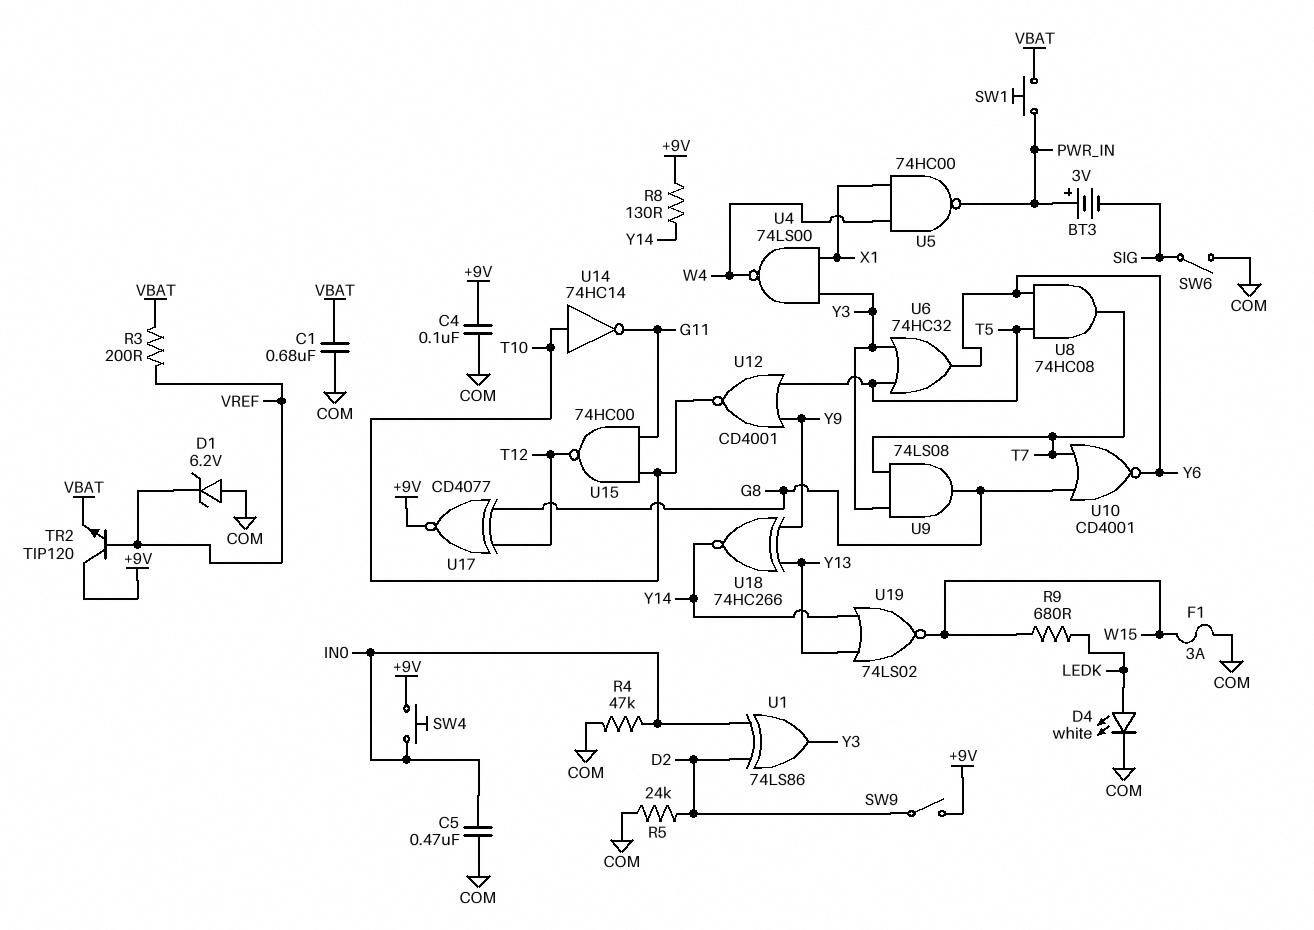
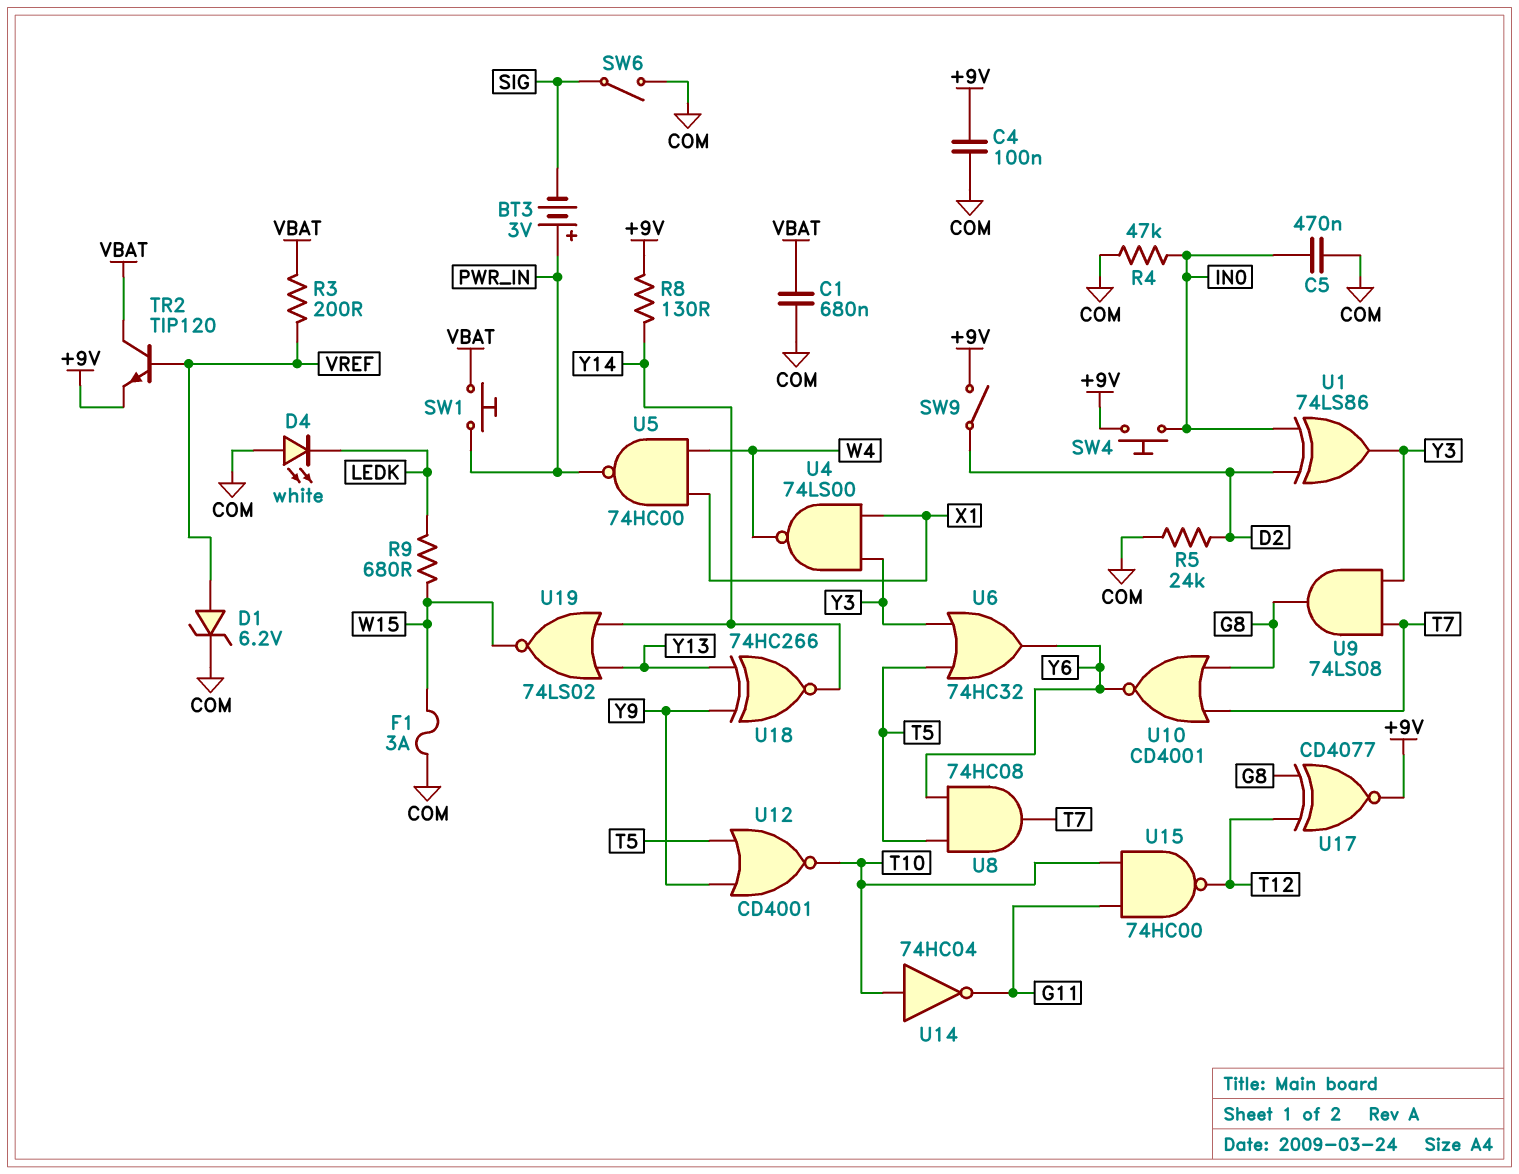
D1: zener 6.2V (A COM, K VREF) -> zener 6.2V (A VREF, K COM)
D4: LED white (A LEDK, K COM) -> LED white (A COM, K LEDK)
TR2: NPN TIP120 (B VREF, C +9V, E VBAT) -> NPN TIP120 (B VREF, C VBAT, E +9V)
U14: NOT 74HC14 (in T10, out G11) -> NOT 74HC04 (in T10, out G11)

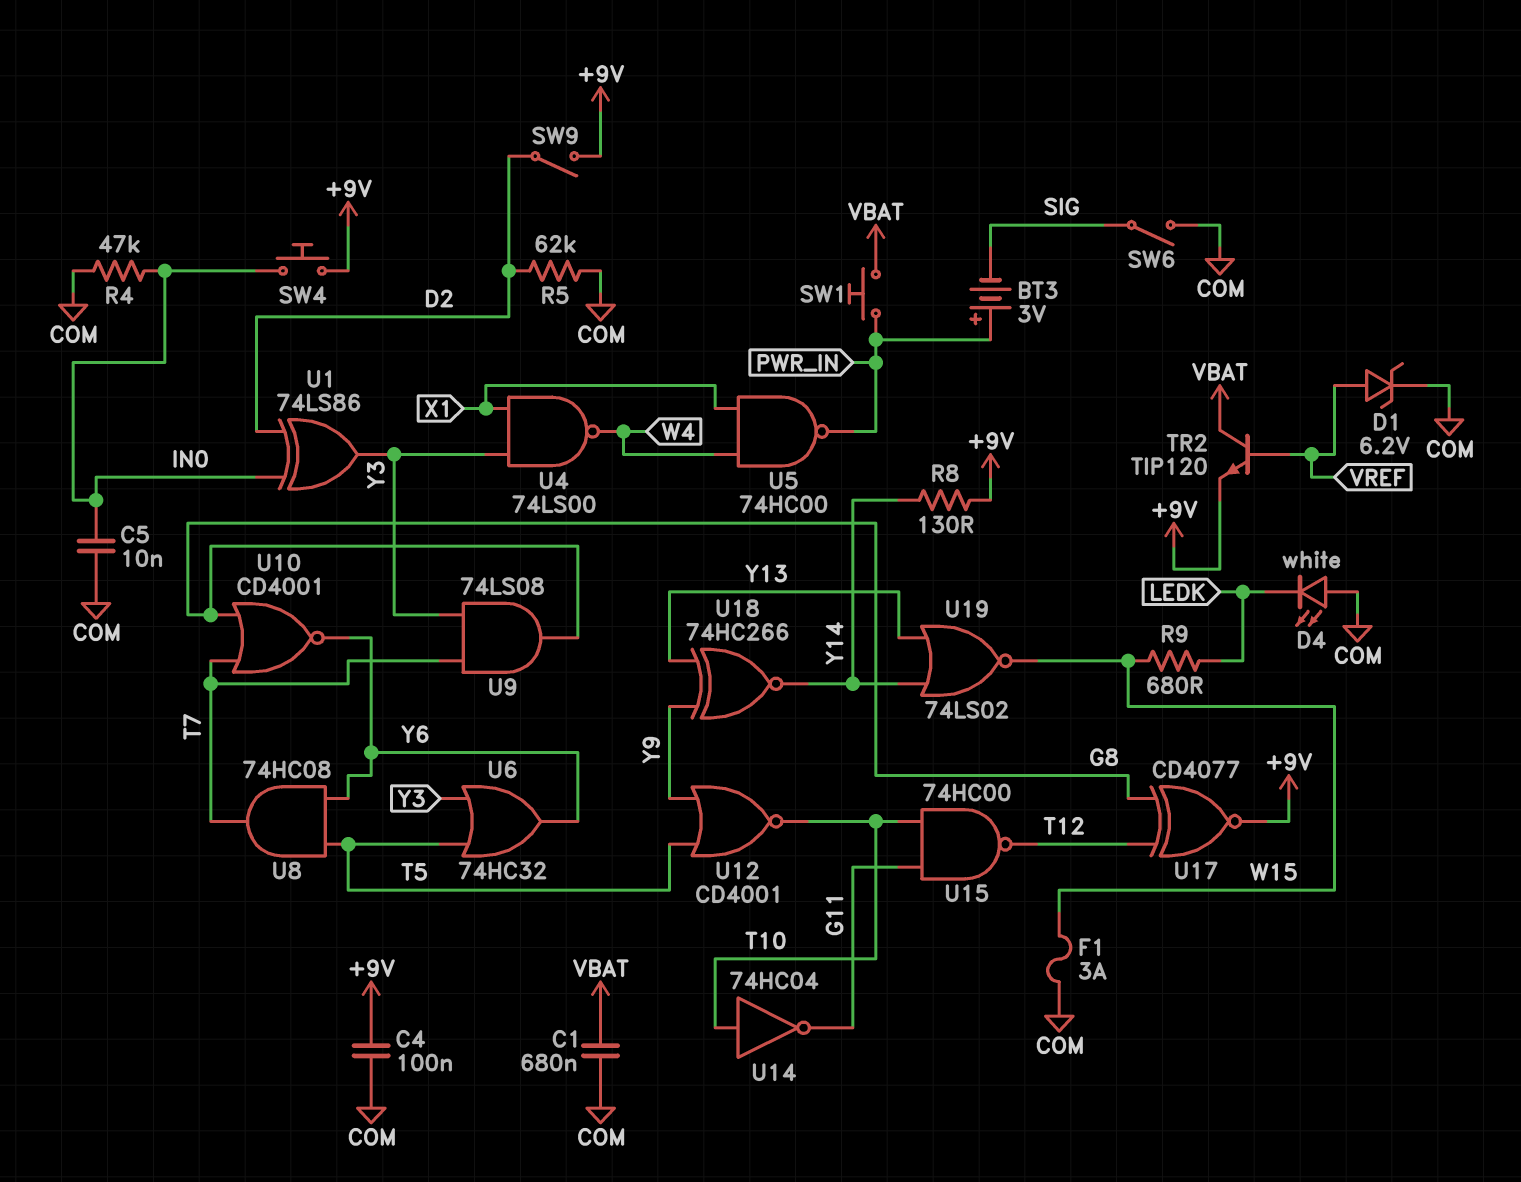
C5: 470nF (COM, IN0) -> 10nF (COM, IN0)
R3: 200 (VBAT, VREF) -> none
R5: 24k (COM, D2) -> 62k (COM, D2)

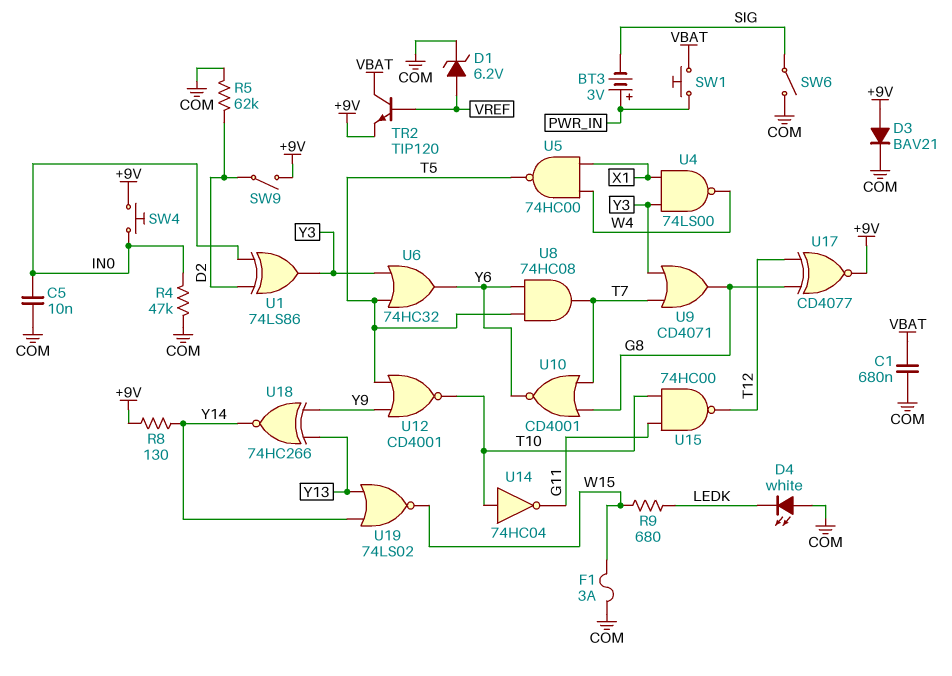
C4: 100nF (+9V, COM) -> none
D3: none -> diode BAV21 (A +9V, K COM)
U5: NAND 74HC00 (in W4, in X1, out PWR_IN) -> NAND 74HC00 (in W4, in X1, out T5)
U9: AND 74LS08 (in T7, in Y3, out G8) -> OR CD4071 (in T7, in Y3, out G8)

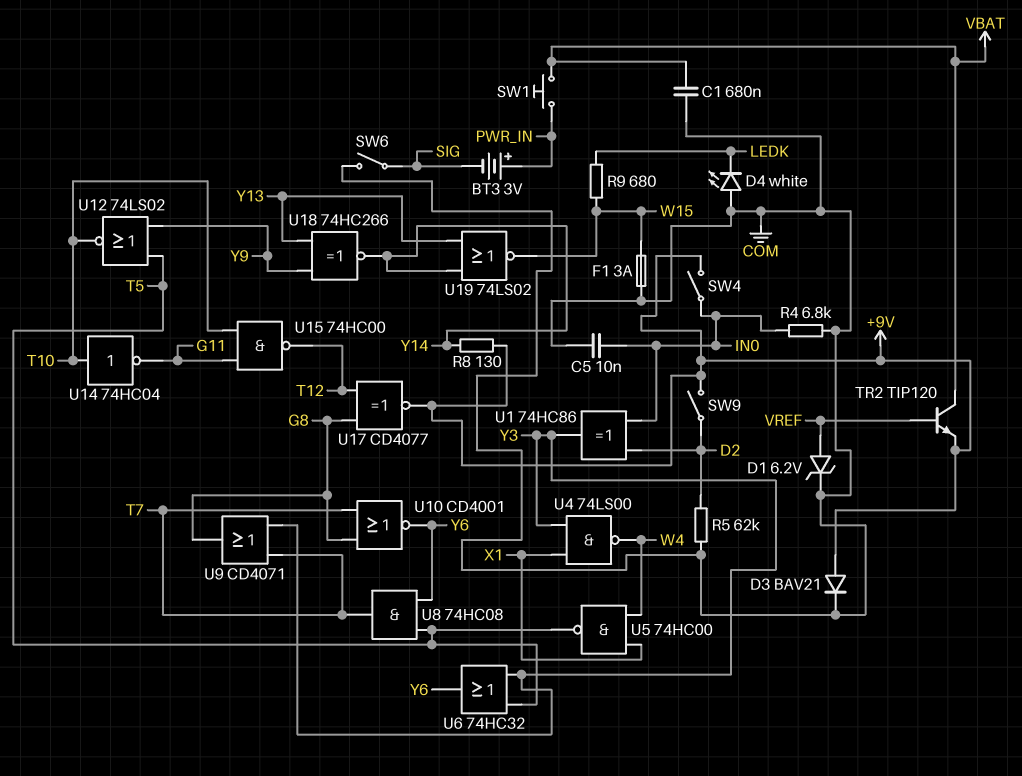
R4: 47k (COM, IN0) -> 6.8k (COM, IN0)
SW4: button (+9V, IN0) -> switch (+9V, IN0)
U1: XOR 74LS86 (in D2, in IN0, out Y3) -> XOR 74HC86 (in D2, in IN0, out Y3)
U12: NOR CD4001 (in T5, in Y9, out T10) -> NOR 74LS02 (in T5, in Y9, out T10)

